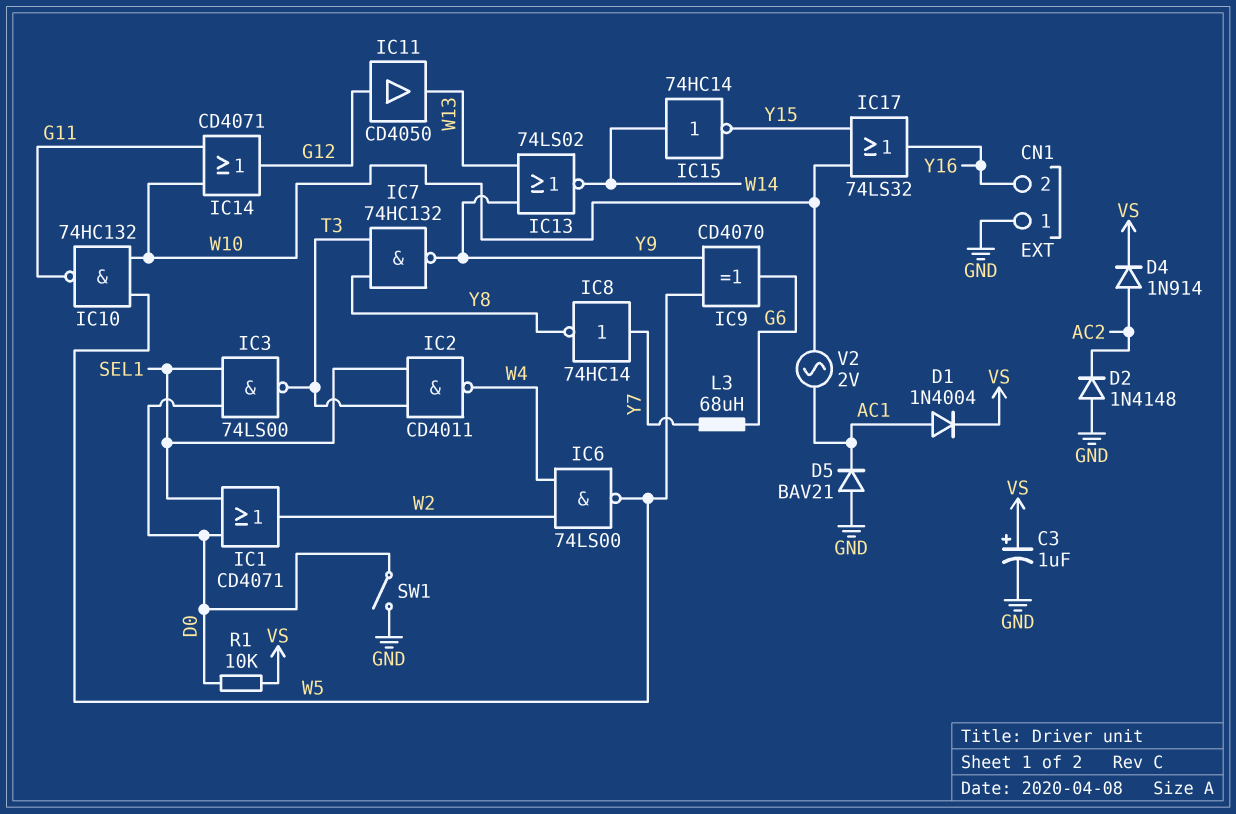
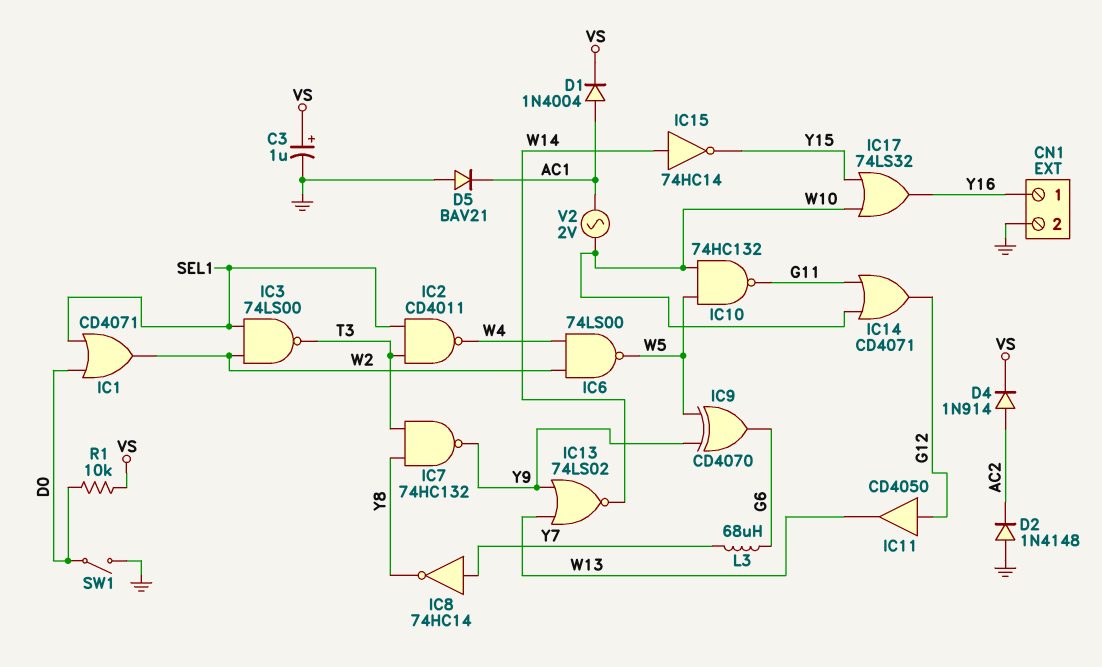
CN1 pin 1: GND -> Y16
CN1 pin 2: Y16 -> GND
IC3: NAND 74LS00 (in D0, in SEL1, out T3) -> NAND 74LS00 (in SEL1, in W2, out T3)

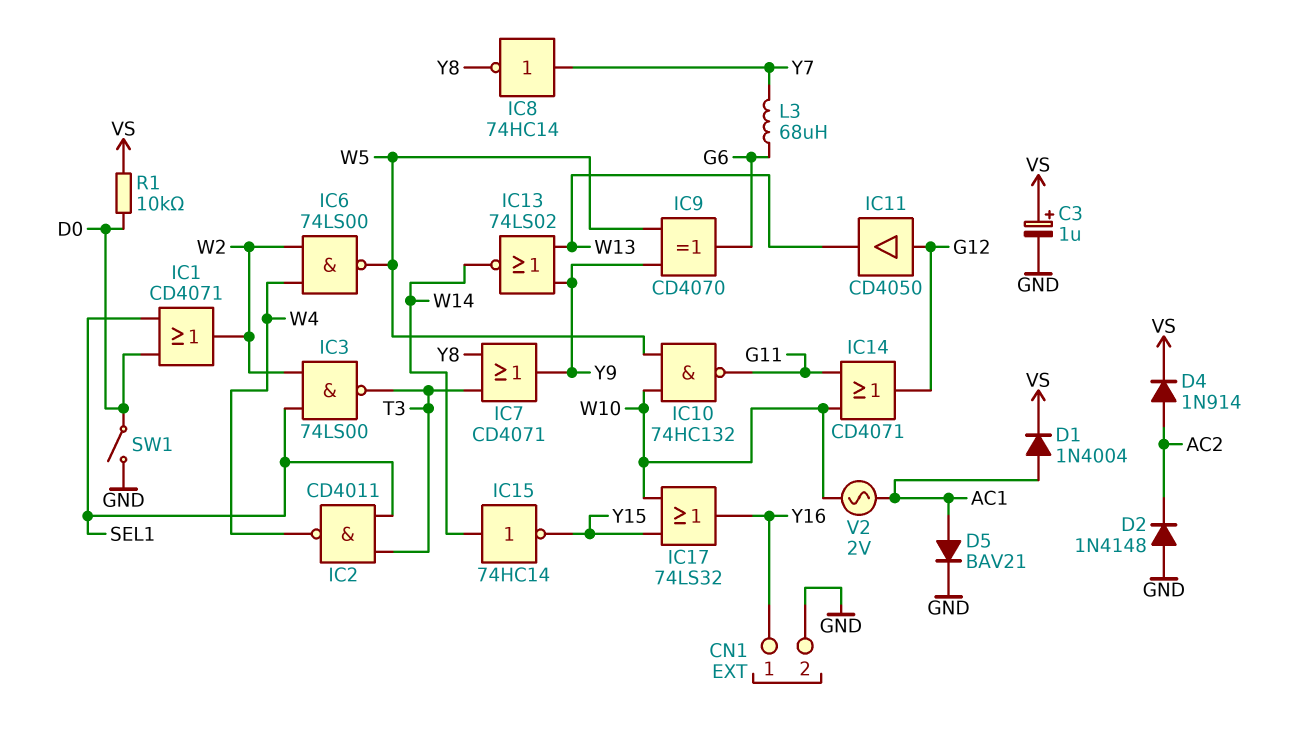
D5: diode BAV21 (A GND, K AC1) -> diode BAV21 (A AC1, K GND)
IC7: NAND 74HC132 (in T3, in Y8, out Y9) -> OR CD4071 (in T3, in Y8, out Y9)

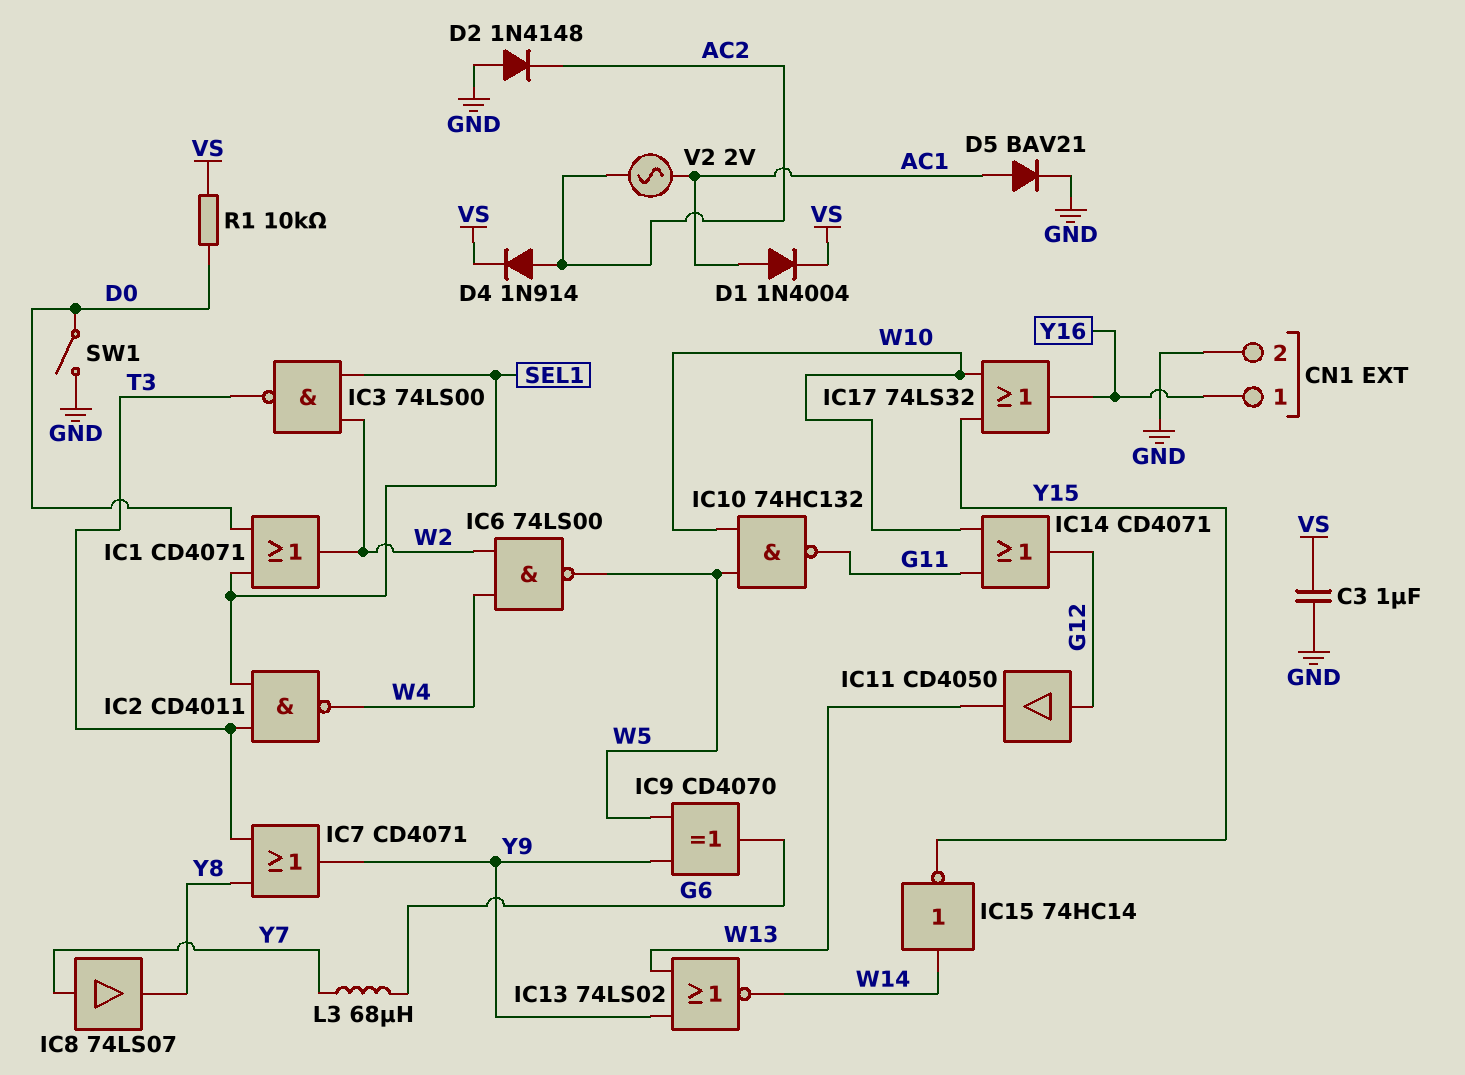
C3: 1uF (plus VS, minus GND) -> 1uF (GND, VS)
IC8: NOT 74HC14 (in Y7, out Y8) -> buffer 74LS07 (in Y7, out Y8)
V2: AC 2V (AC1, W10) -> AC 2V (AC1, AC2)

